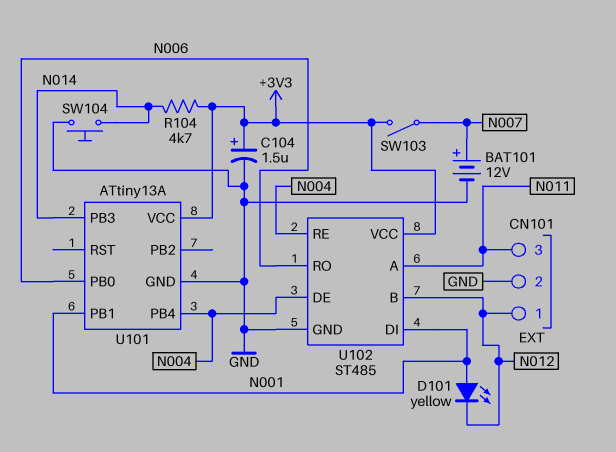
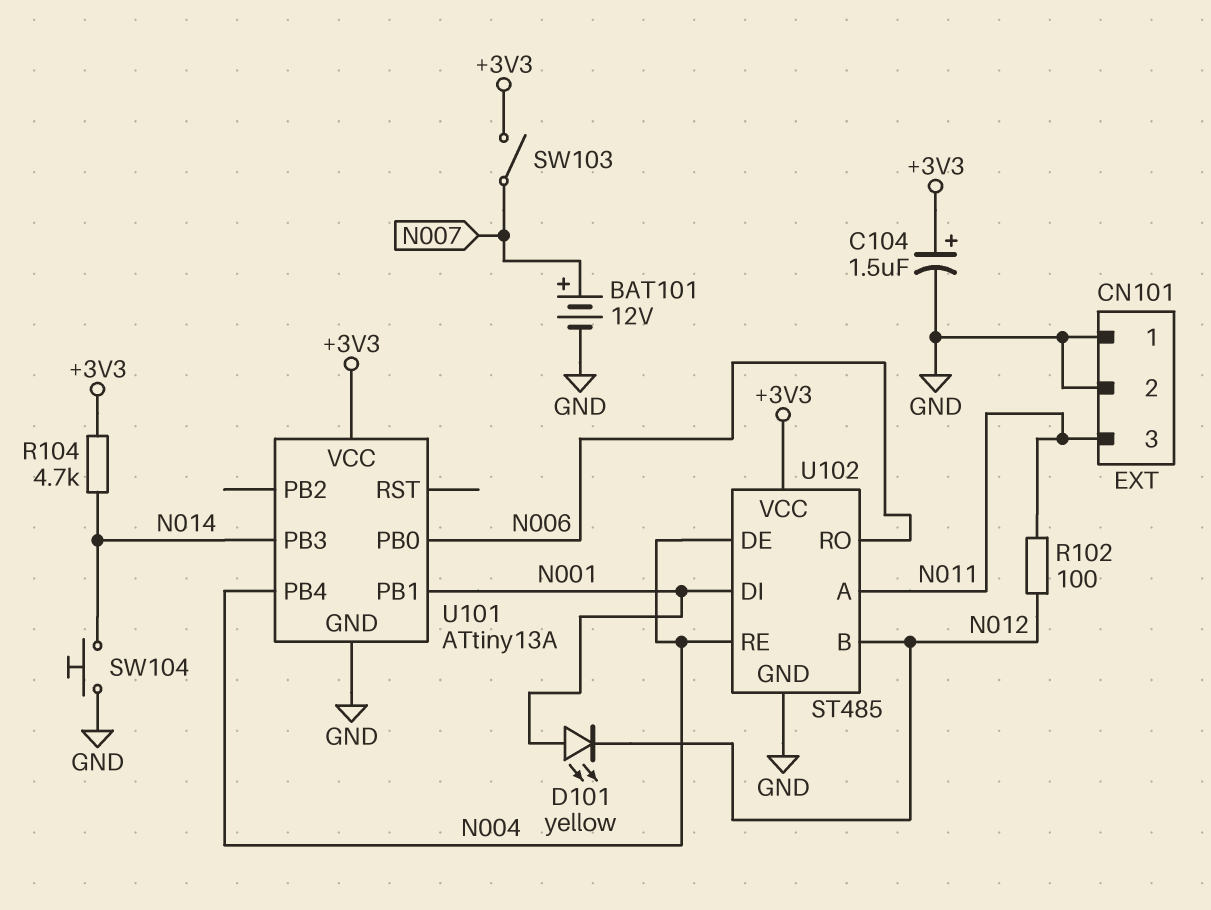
CN101 pin 1: N012 -> GND
R102: none -> 100 (N011, N012)

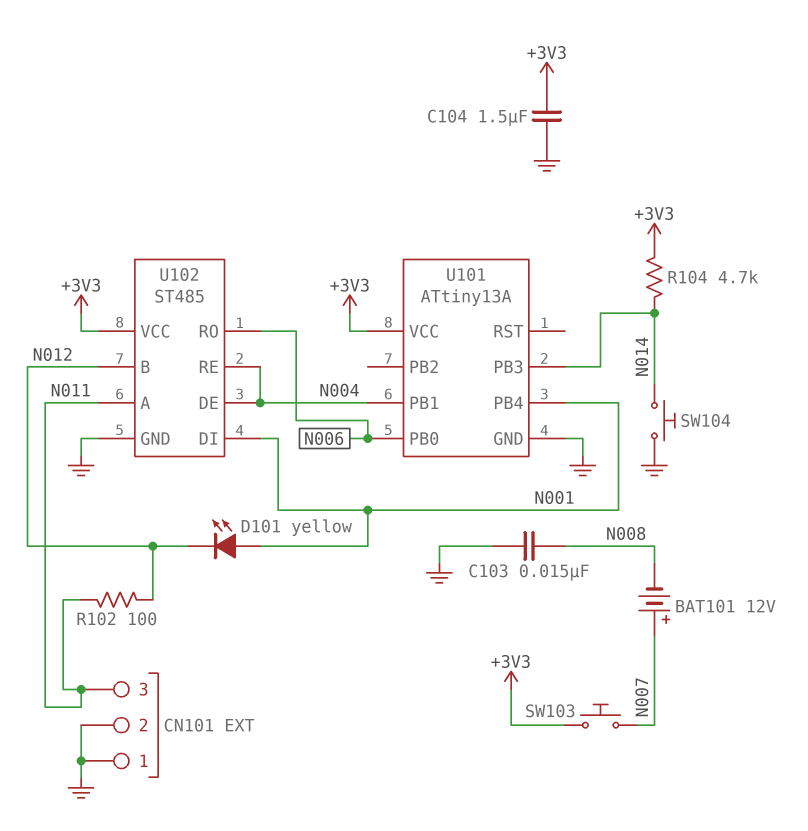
BAT101: 12V (plus N007, minus GND) -> 12V (plus N007, minus N008)
C103: none -> 15nF (GND, N008)
C104: 1.5uF (plus +3V3, minus GND) -> 1.5uF (+3V3, GND)
SW103: switch (+3V3, N007) -> button (+3V3, N007)
U101 pin PB1: N001 -> N004
U101 pin PB4: N004 -> N001

